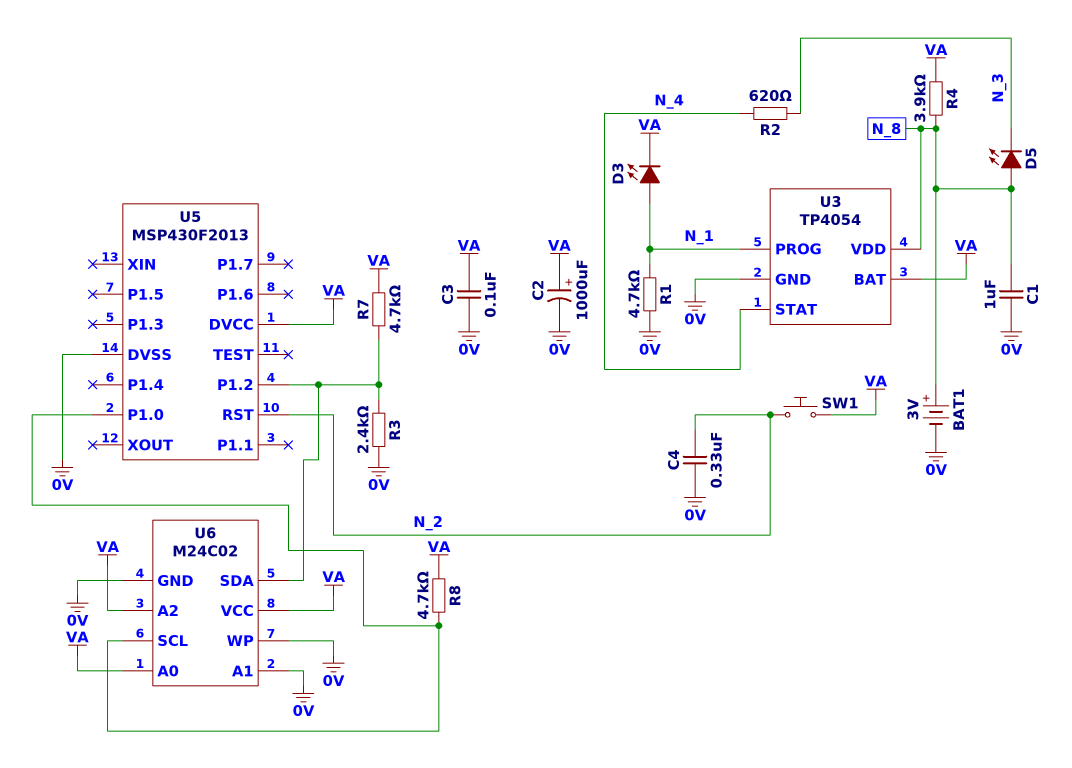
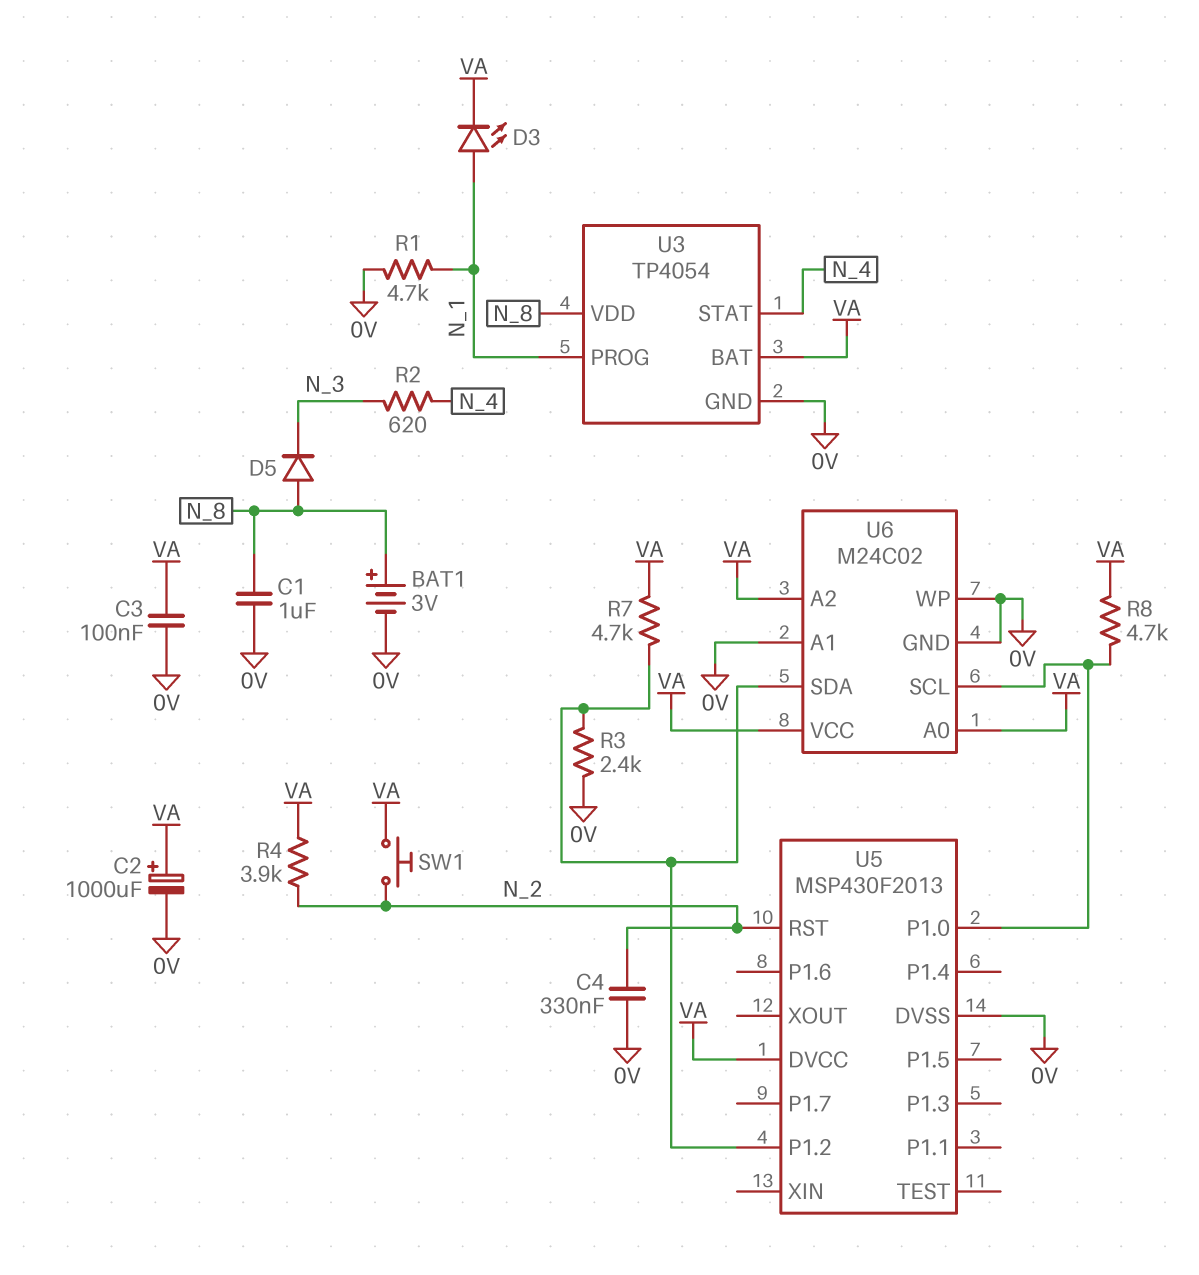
D5: LED (A N_8, K N_3) -> diode (A N_8, K N_3)
R4: 3.9k (N_8, VA) -> 3.9k (N_2, VA)

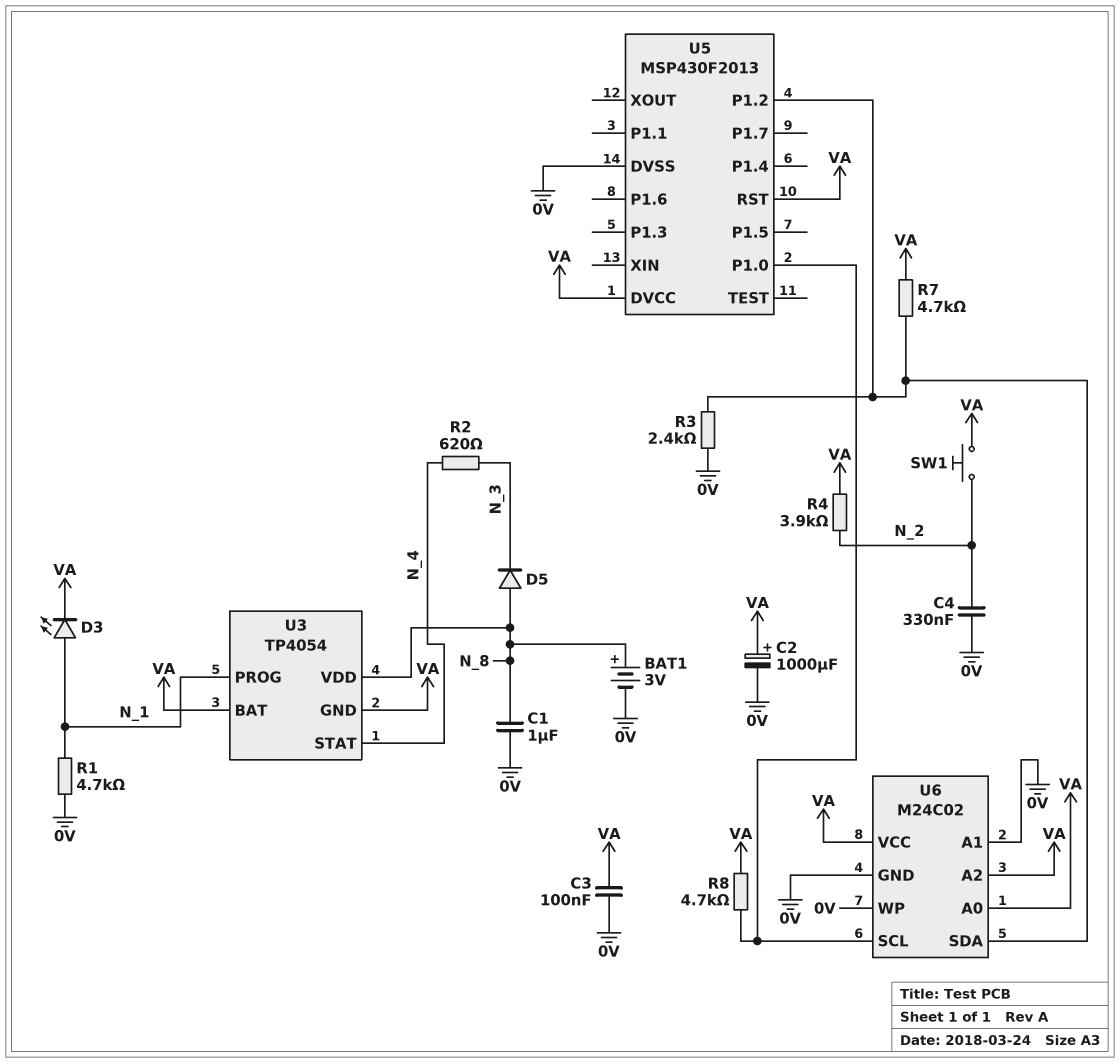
U3 pin GND: 0V -> VA
U5 pin RST: N_2 -> VA

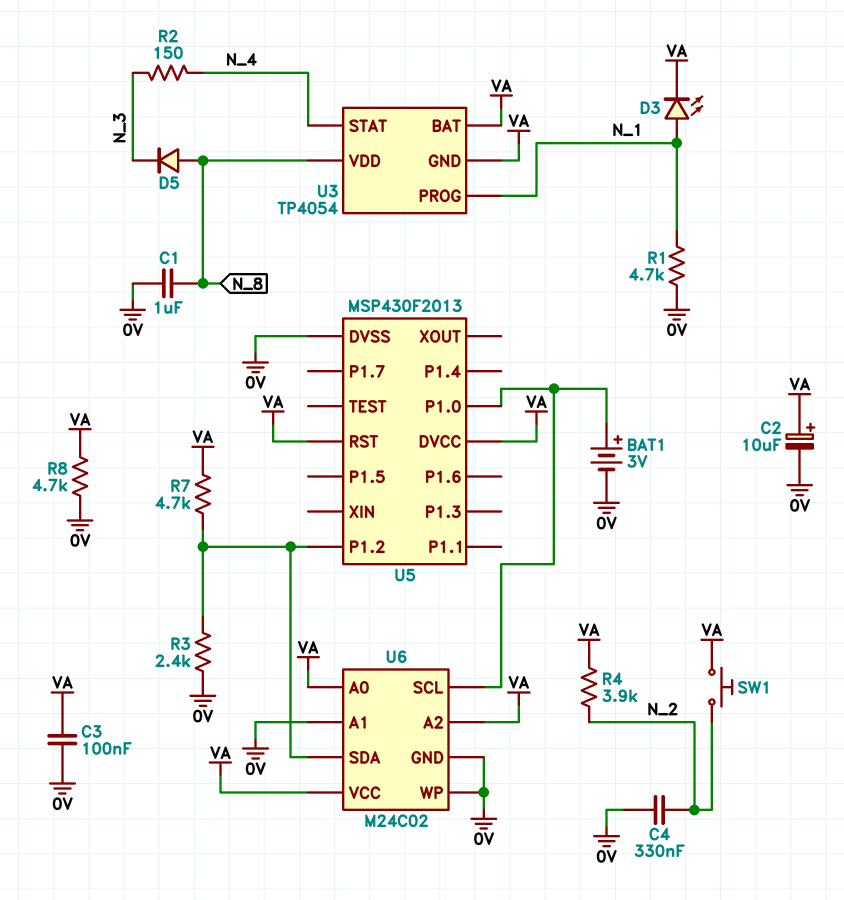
BAT1: 3V (plus N_8, minus 0V) -> 3V (plus U5/P1.0, minus 0V)
C2: 1000uF (plus VA, minus 0V) -> 10uF (plus VA, minus 0V)
R2: 620 (N_3, N_4) -> 150 (N_3, N_4)
R8: 4.7k (U5/P1.0, VA) -> 4.7k (0V, VA)

